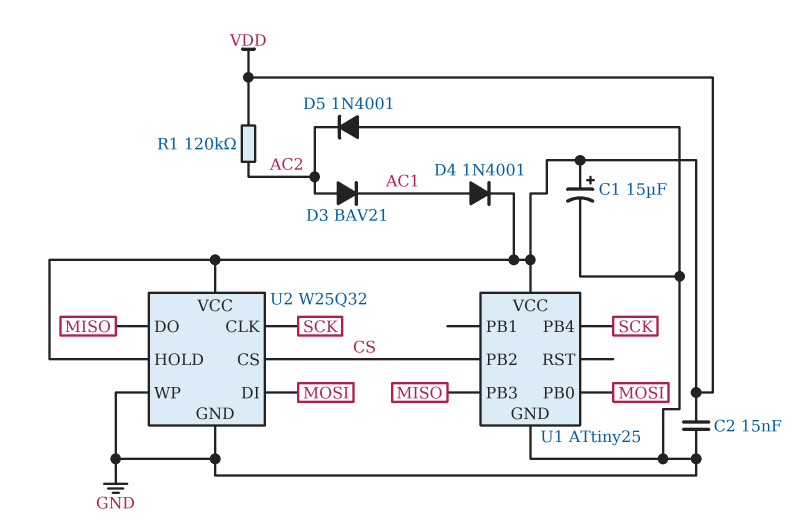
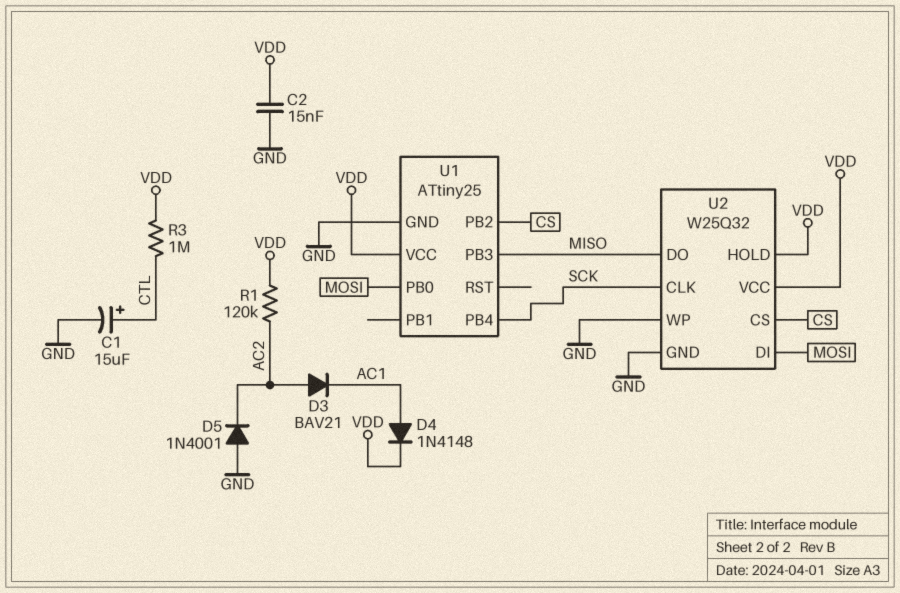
C1: 15uF (plus VDD, minus GND) -> 15uF (plus CTL, minus GND)
D4: diode 1N4001 (A AC1, K VDD) -> diode 1N4148 (A AC1, K VDD)
R3: none -> 1M (CTL, VDD)

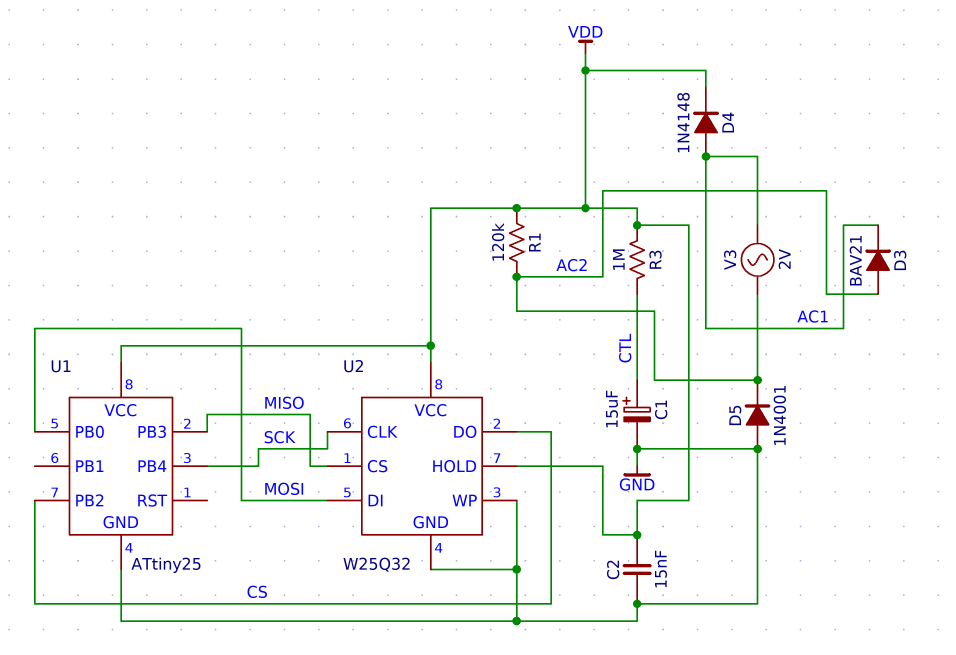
U2 pin CS: CS -> MISO
U2 pin DO: MISO -> CS
V3: none -> AC 2V (AC1, AC2)

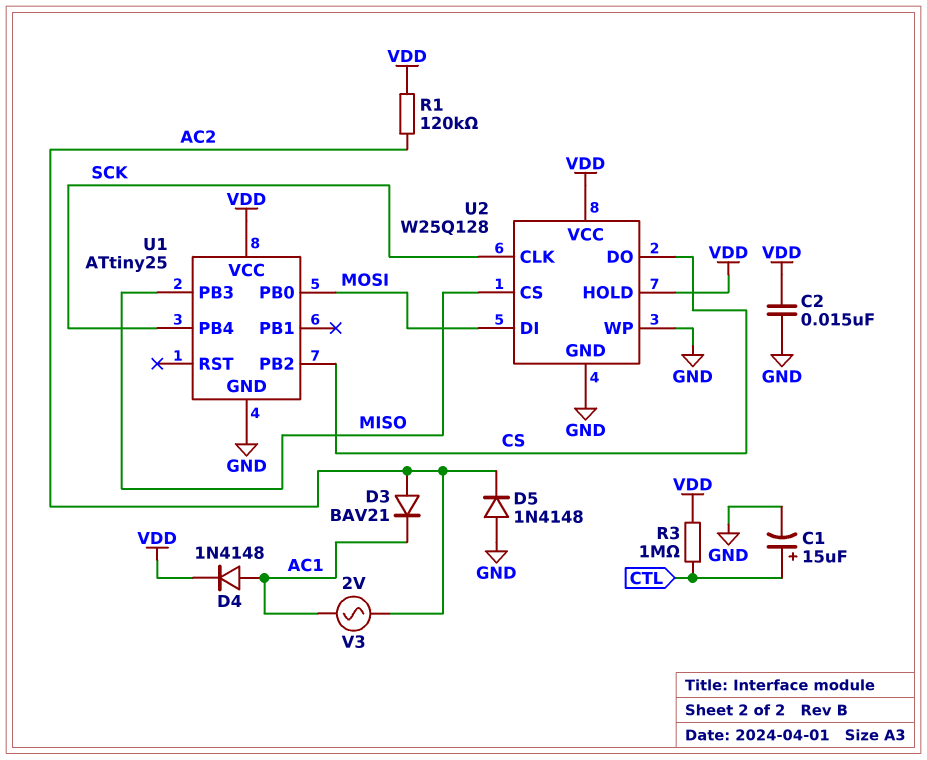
D5: diode 1N4001 (A GND, K AC2) -> diode 1N4148 (A GND, K AC2)
U2: W25Q32 -> W25Q128

